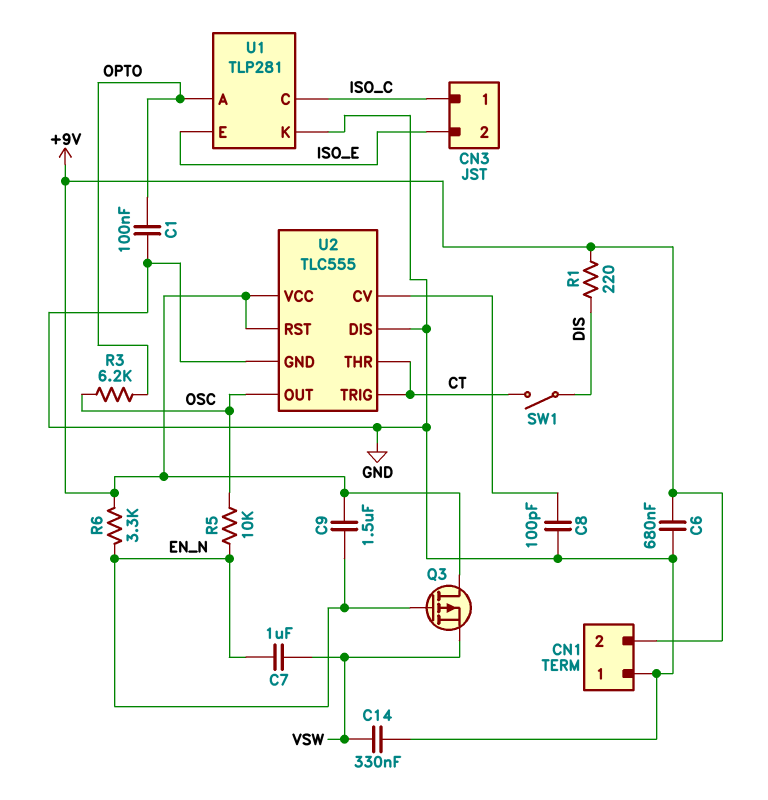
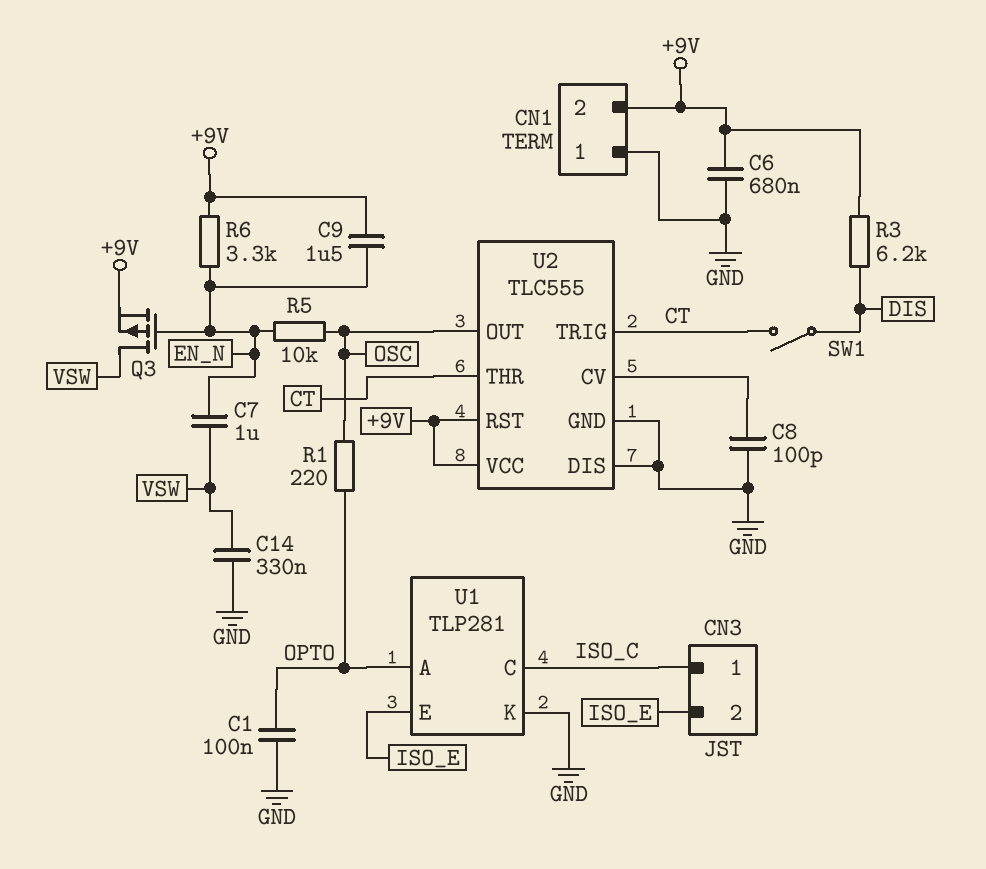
Q3: PMOS (G EN_N, D +9V, S VSW) -> PMOS (G EN_N, D VSW, S +9V)
R1: 220 (+9V, DIS) -> 220 (OPTO, OSC)
R3: 6.2k (OPTO, OSC) -> 6.2k (+9V, DIS)

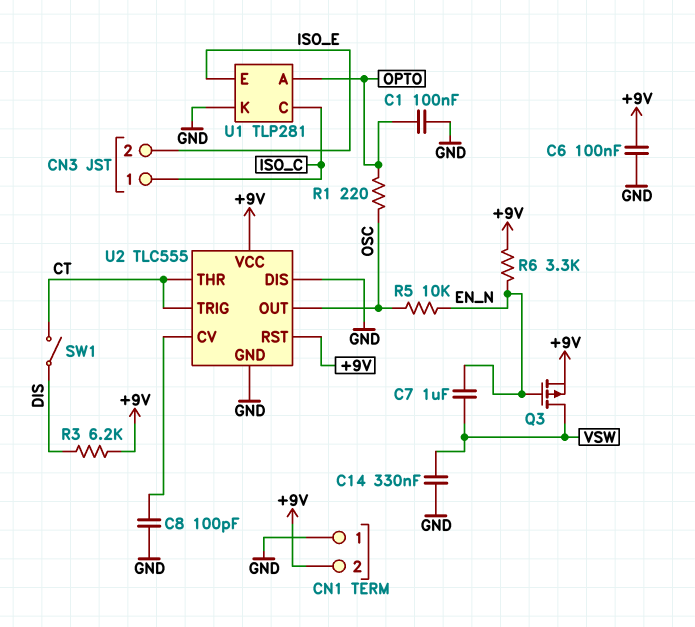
C6: 680nF (+9V, GND) -> 100nF (+9V, GND)
C9: 1.5uF (+9V, EN_N) -> none

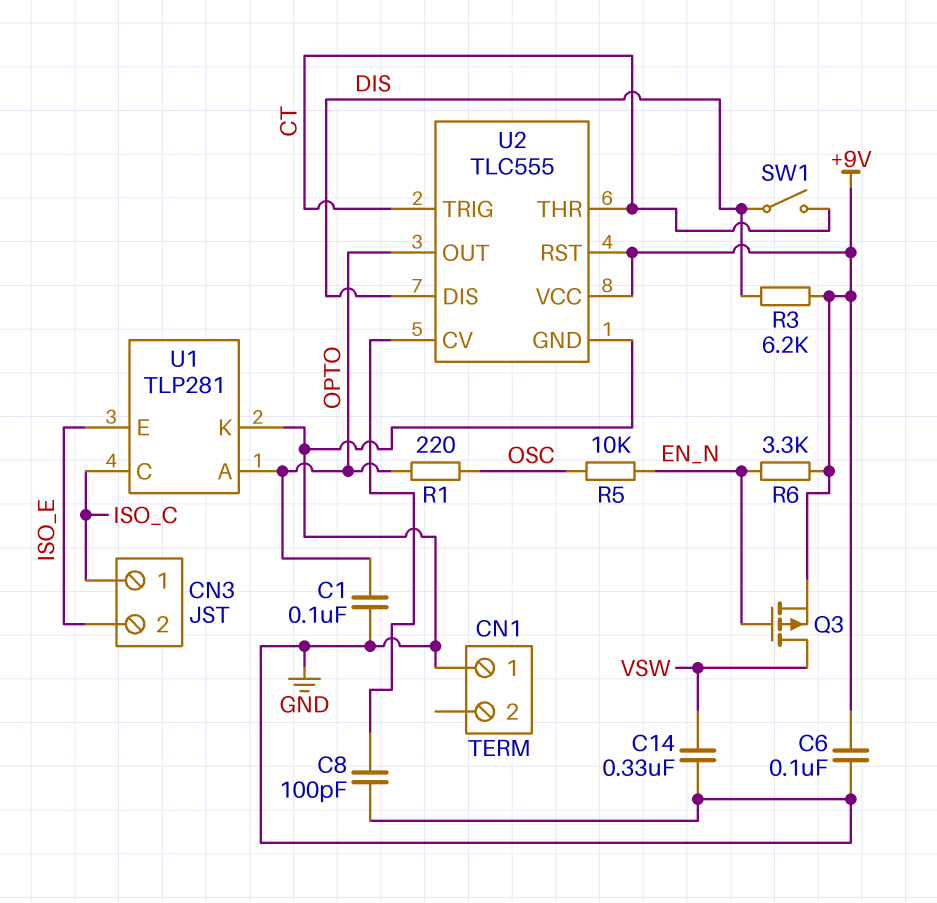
C7: 1uF (EN_N, VSW) -> none
CN1 pin 2: +9V -> none
U2 pin DIS: GND -> DIS
U2 pin OUT: OSC -> OPTO

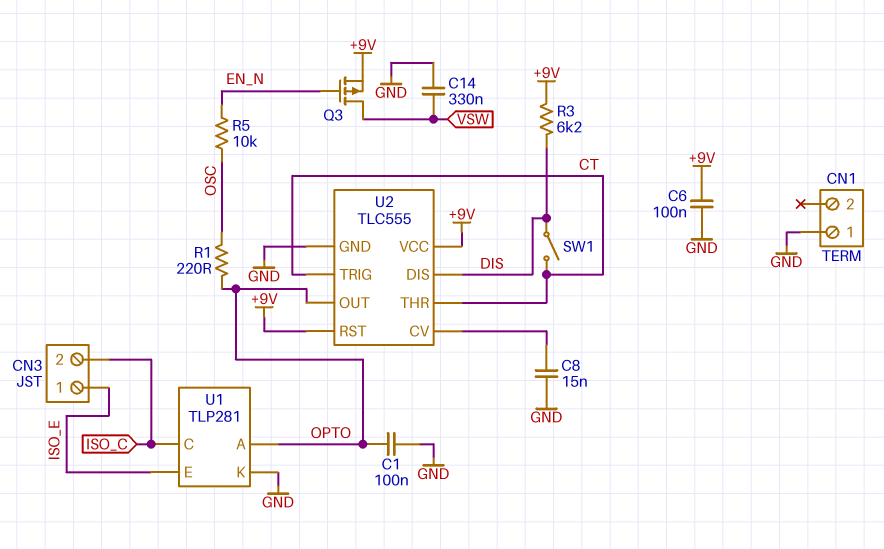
C8: 100pF (GND, U2/CV) -> 15nF (GND, U2/CV)
CN3 pin 1: ISO_C -> ISO_E
CN3 pin 2: ISO_E -> ISO_C
R6: 3.3k (+9V, EN_N) -> none

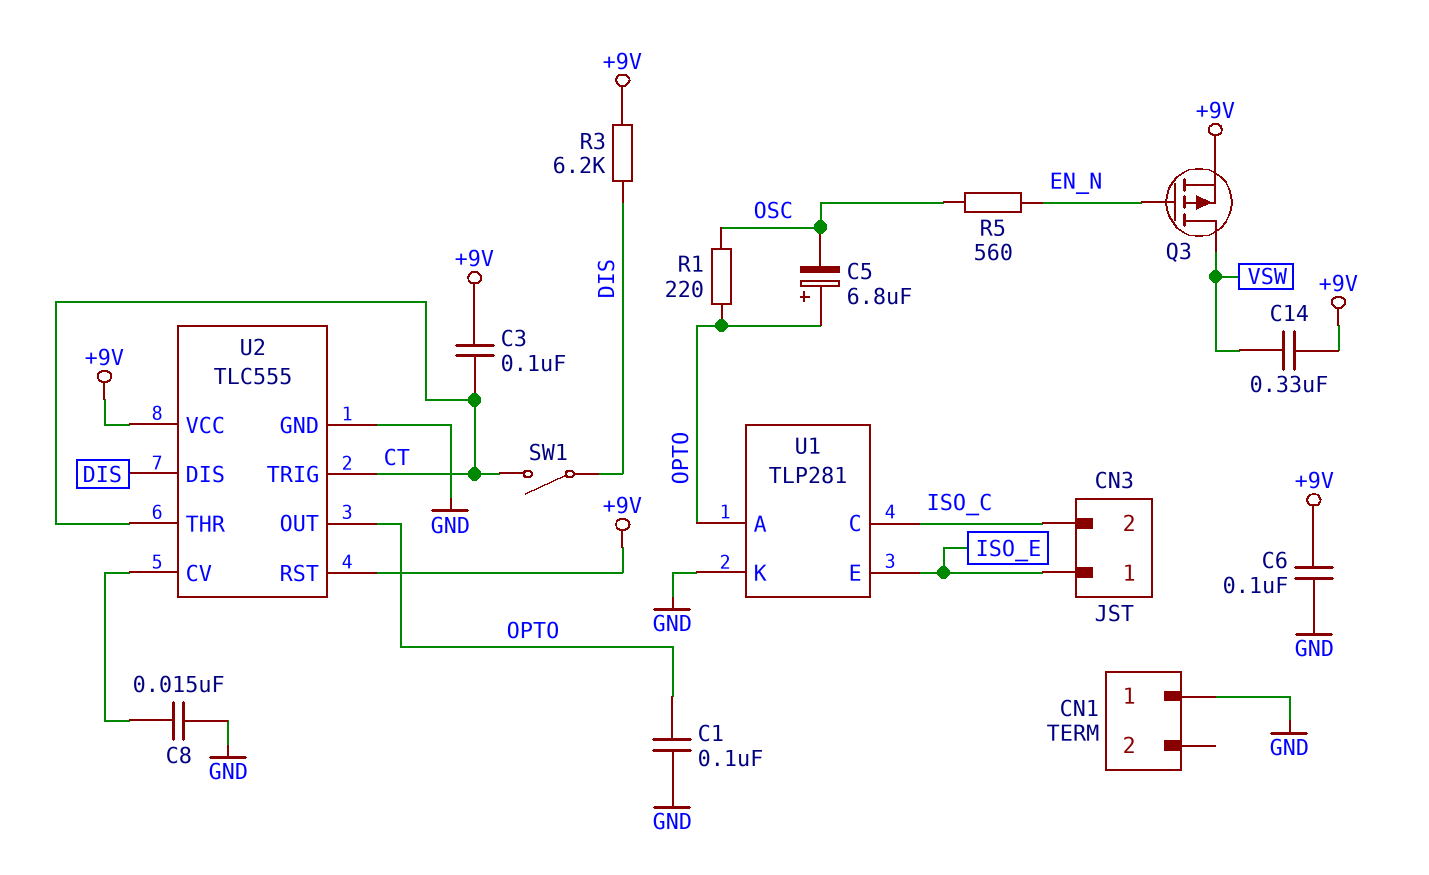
C3: none -> 100nF (+9V, CT)
C5: none -> 6.8uF (plus OPTO, minus OSC)
C14: 330nF (GND, VSW) -> 330nF (+9V, VSW)
R5: 10k (EN_N, OSC) -> 560 (EN_N, OSC)

